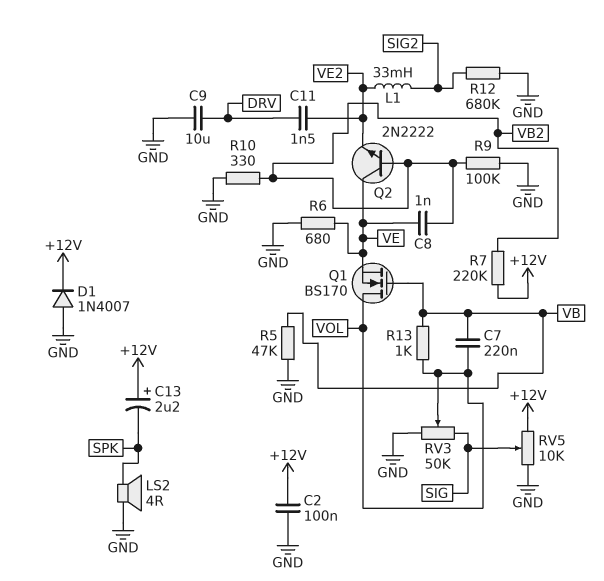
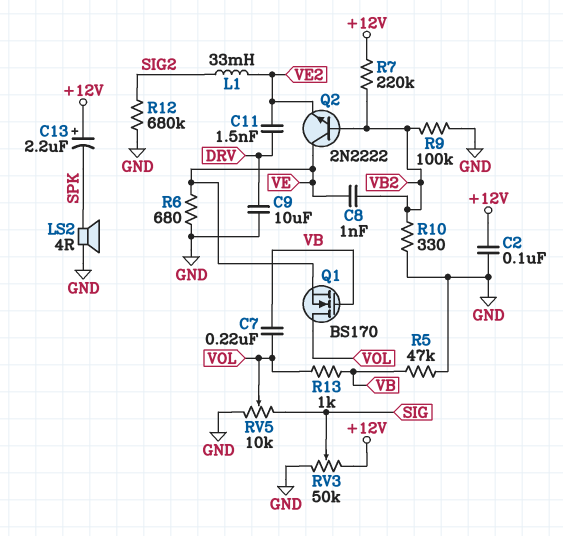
D1: diode 1N4007 (A GND, K +12V) -> none
RV3: 50k (GND, SIG, wiper VOL) -> 50k (+12V, GND, wiper SIG)
RV5: 10k (+12V, GND, wiper SIG) -> 10k (GND, SIG, wiper VOL)

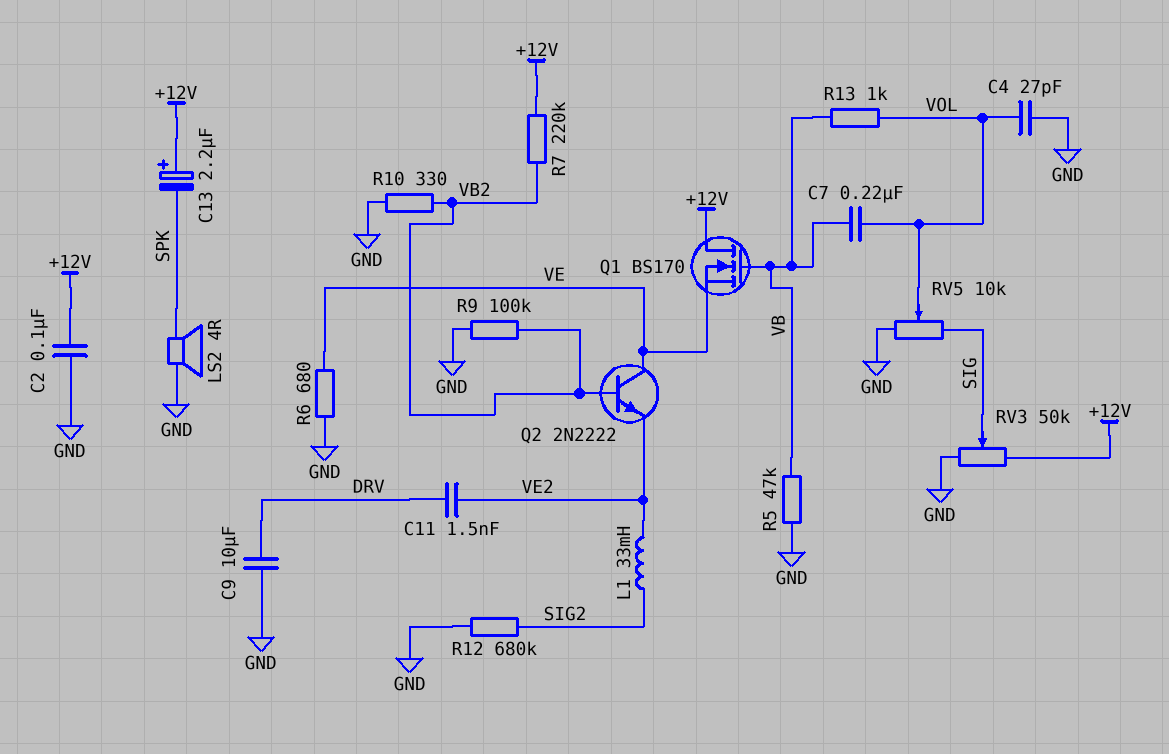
C4: none -> 27pF (GND, VOL)
C8: 1nF (VB2, VE) -> none
Q1: NMOS BS170 (G VB, D VOL, S VE) -> NMOS BS170 (G VB, D +12V, S VE)

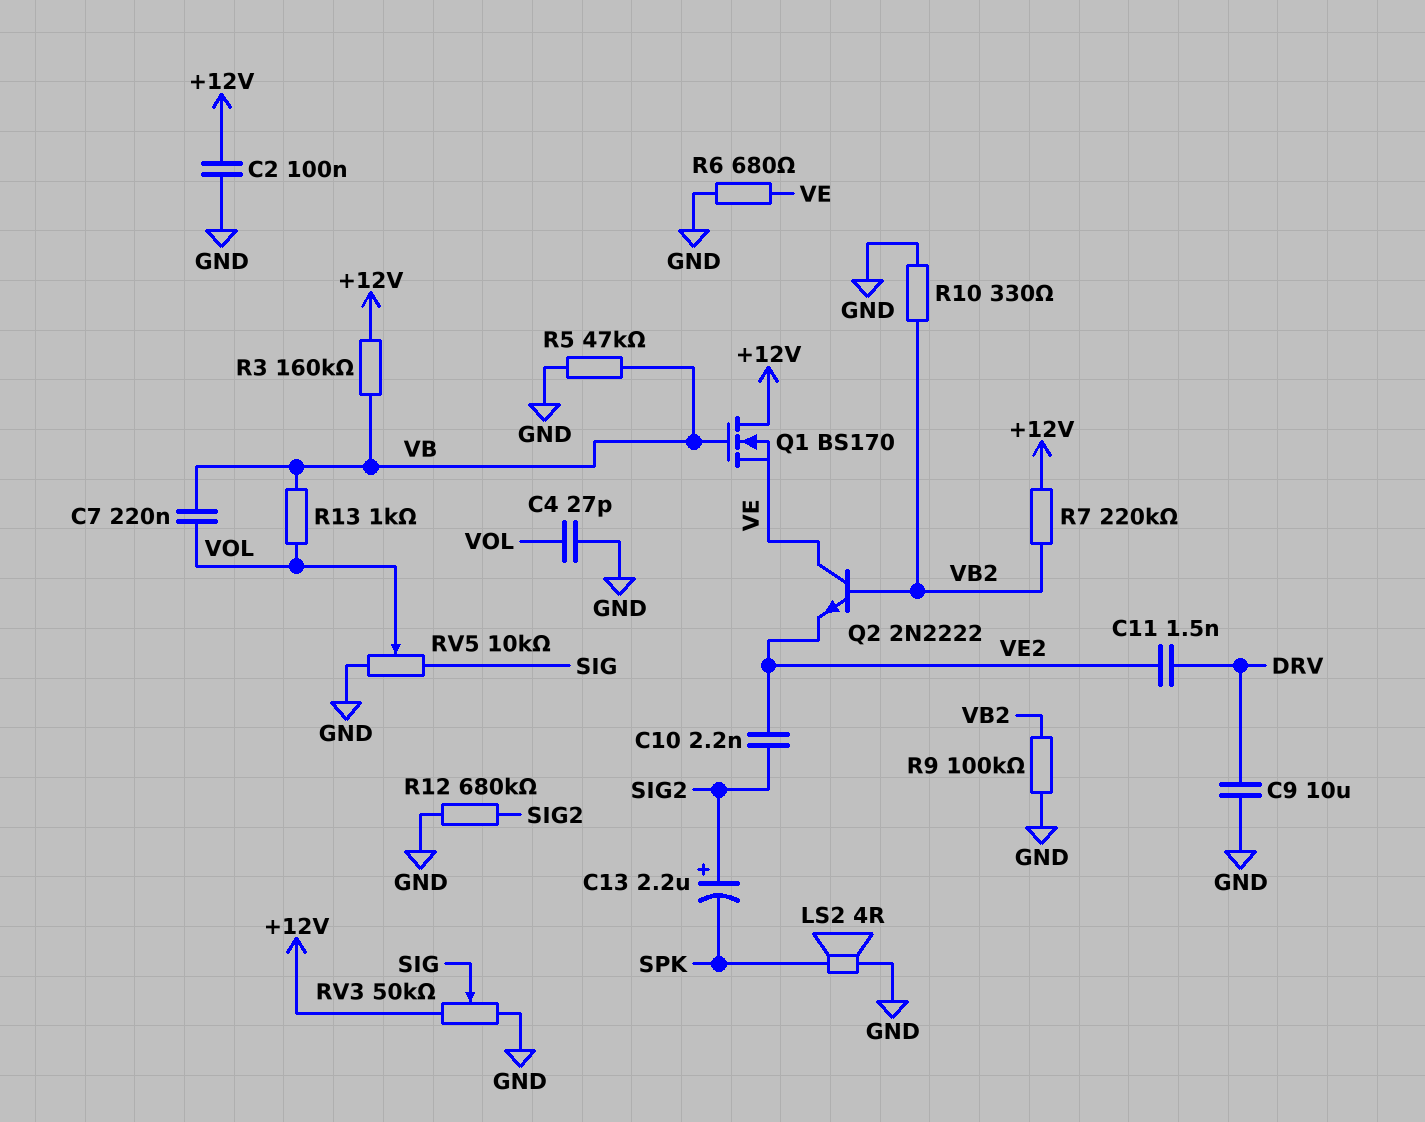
C10: none -> 2.2nF (SIG2, VE2)
C13: 2.2uF (plus +12V, minus SPK) -> 2.2uF (plus SIG2, minus SPK)
L1: 33mH (SIG2, VE2) -> none
R3: none -> 160k (+12V, VB)

